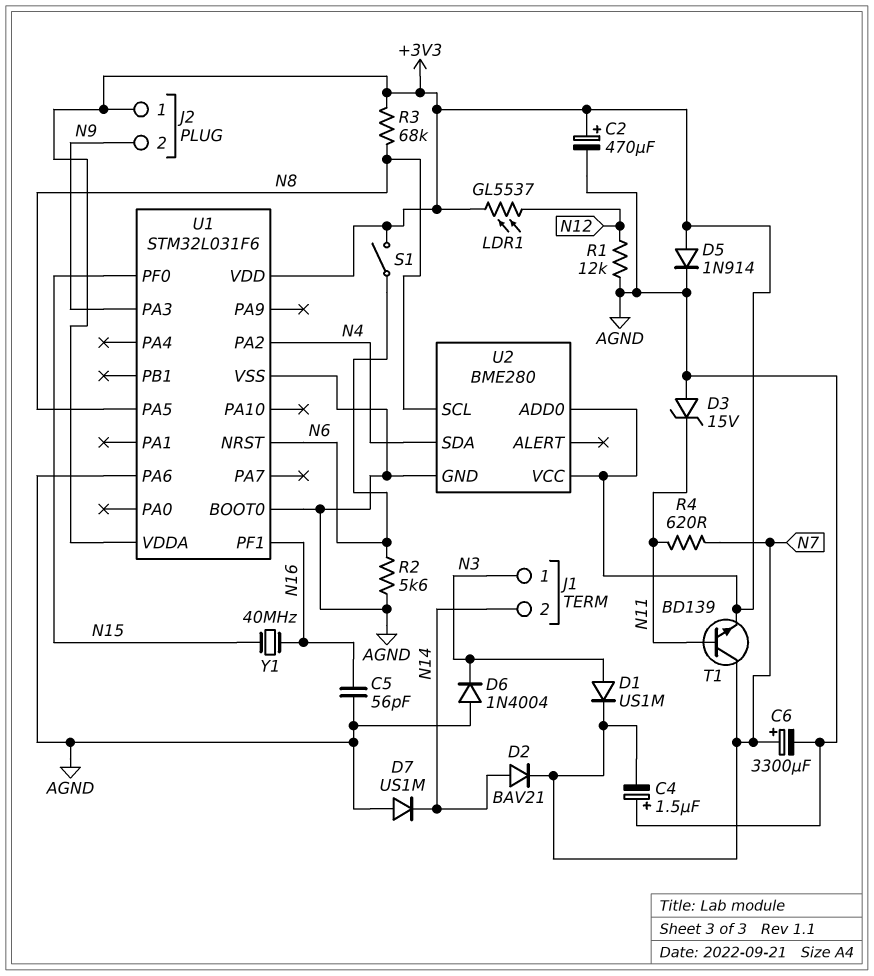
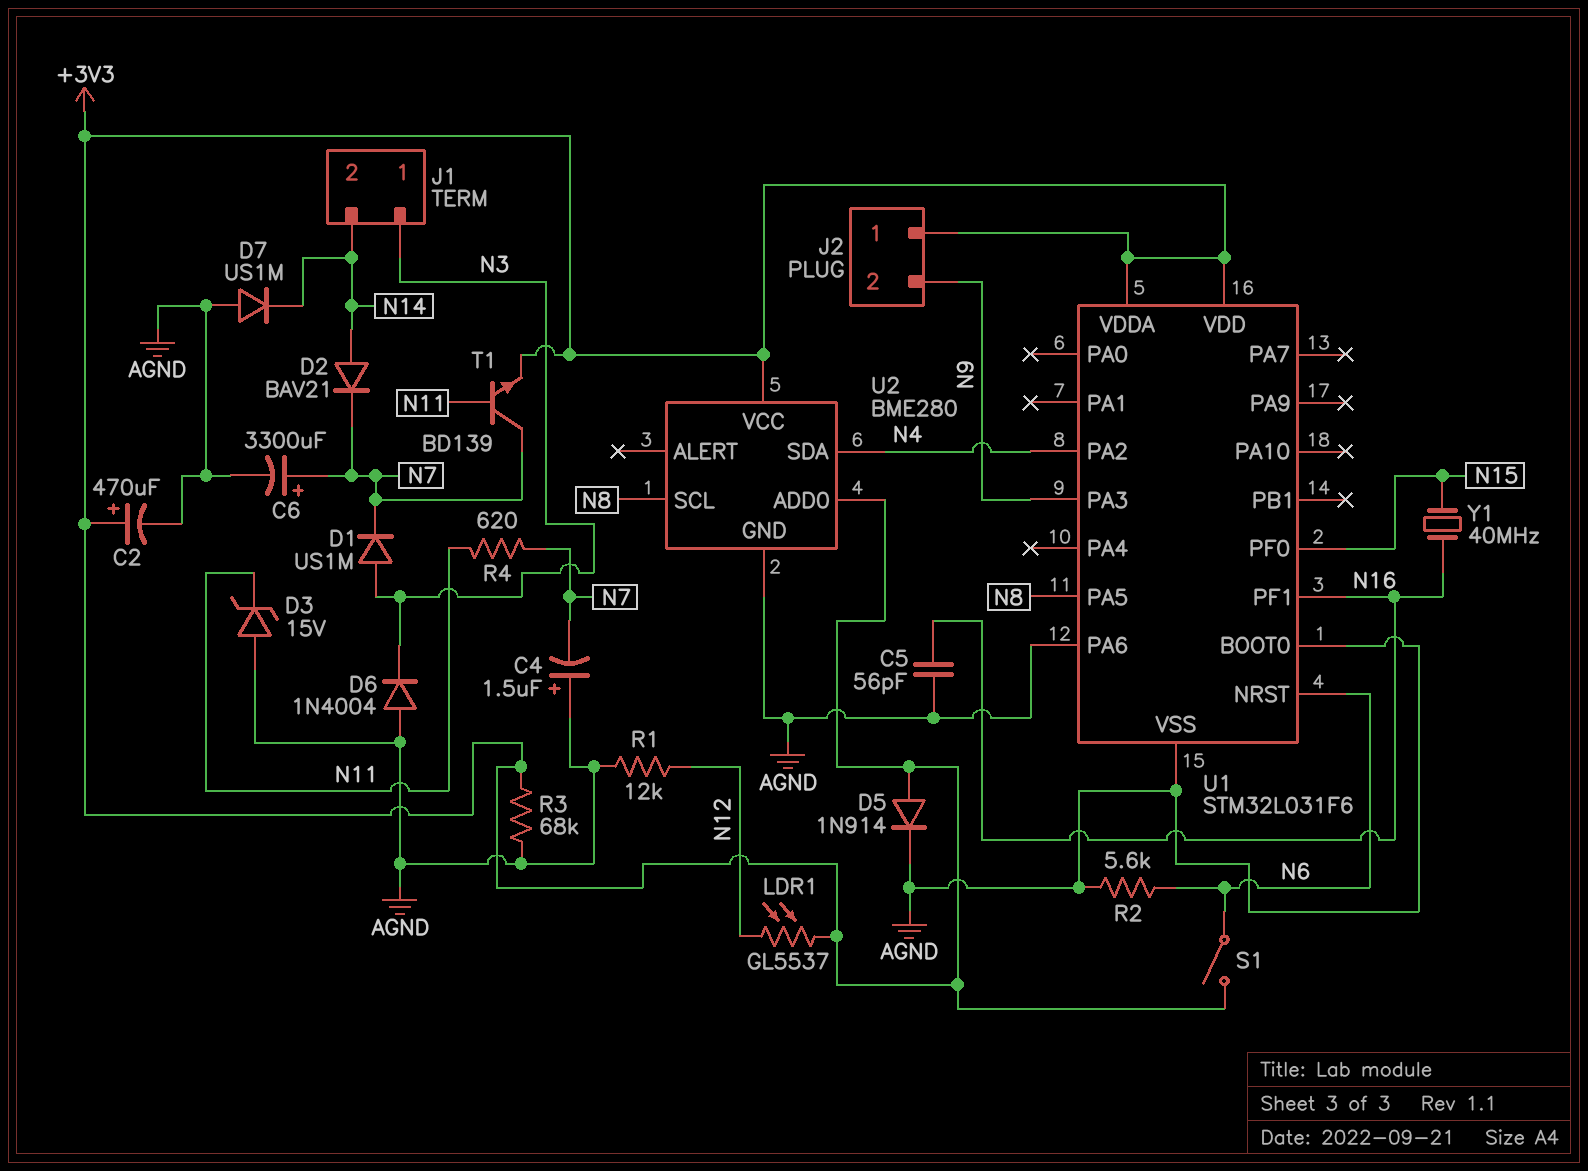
R3: 68k (+3V3, N8) -> 68k (+3V3, AGND)

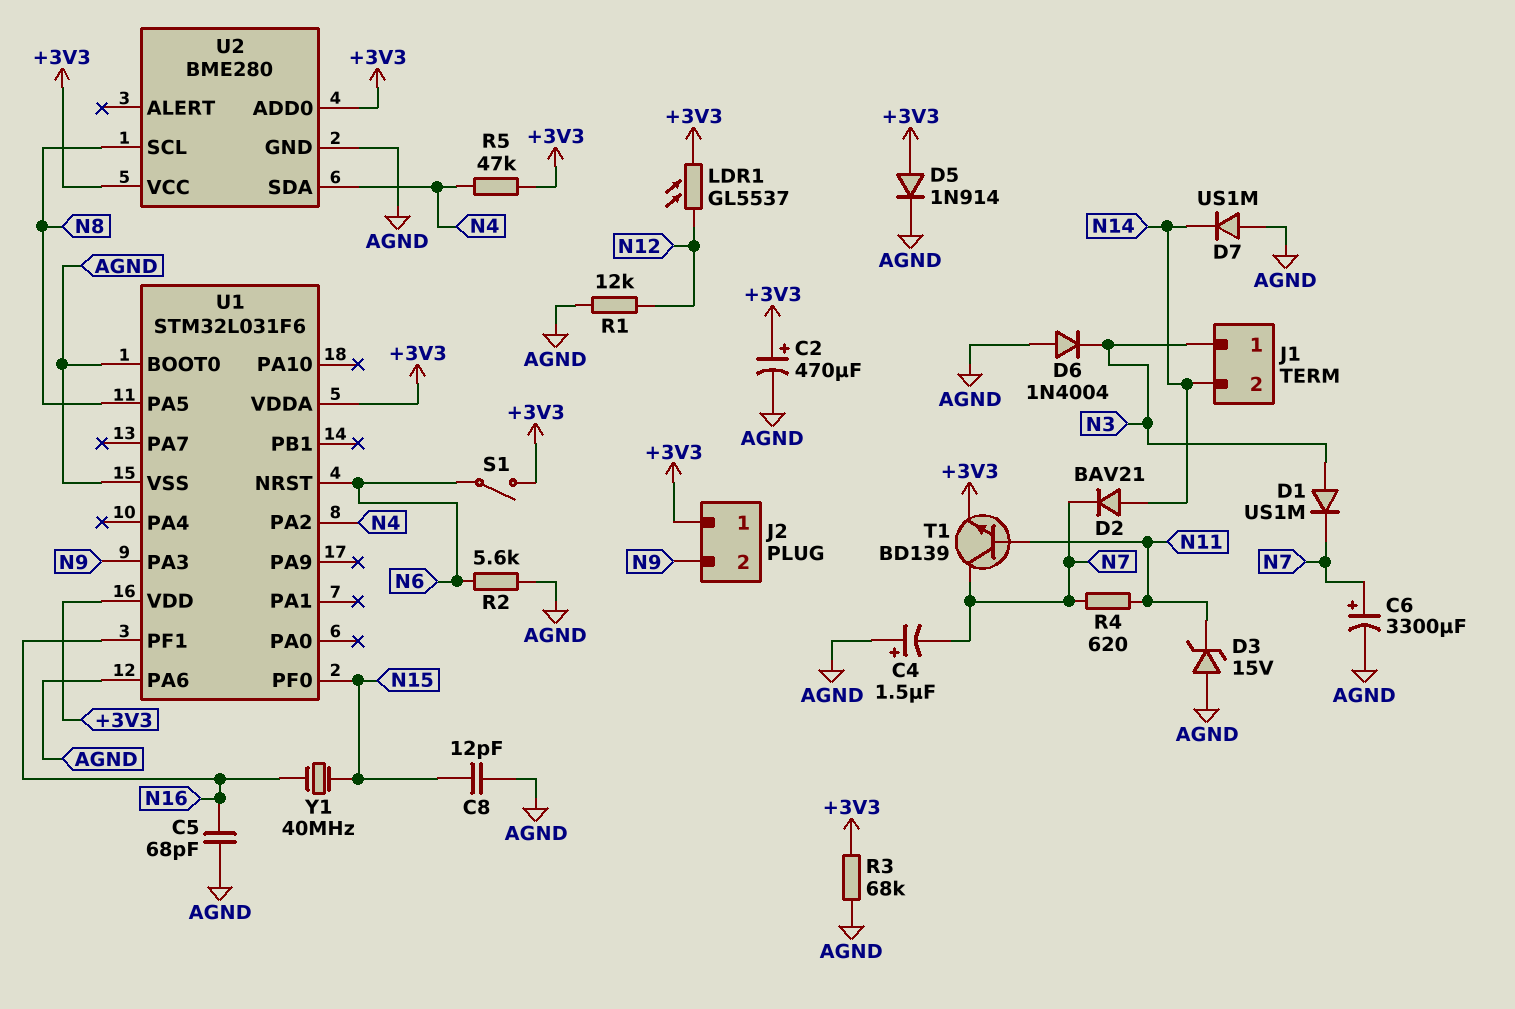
C5: 56pF (AGND, N16) -> 68pF (AGND, N16)
C8: none -> 12pF (AGND, N15)
R5: none -> 47k (+3V3, N4)

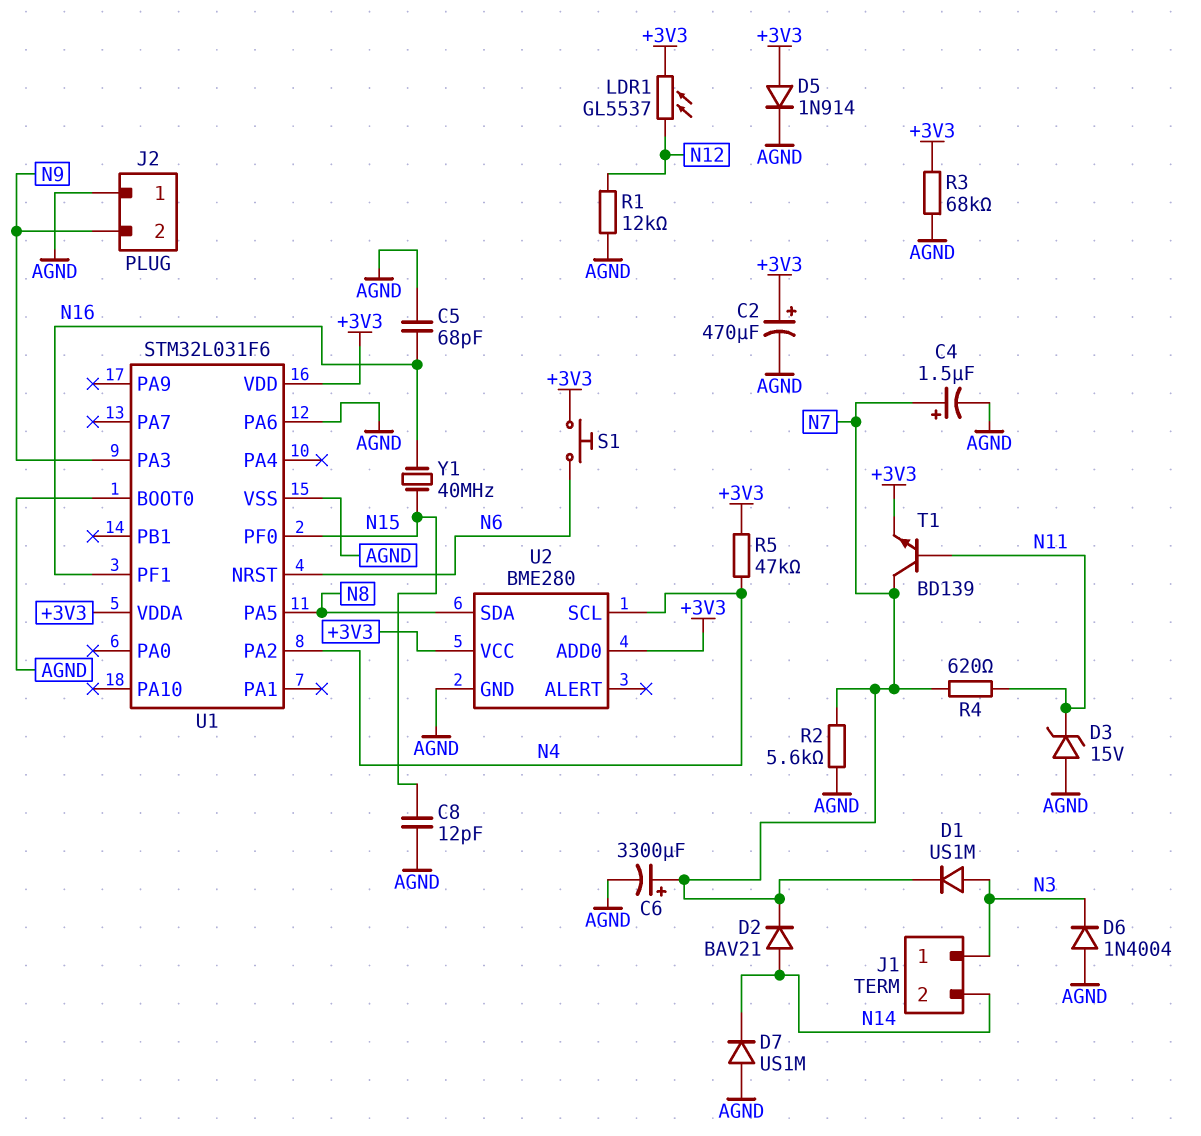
C4: 1.5uF (plus AGND, minus N7) -> 1.5uF (plus N7, minus AGND)
J2 pin 1: +3V3 -> AGND
R2: 5.6k (AGND, N6) -> 5.6k (AGND, N7)
S1: switch (+3V3, N6) -> button (+3V3, N6)
U2 pin SCL: N8 -> N4
U2 pin SDA: N4 -> N8

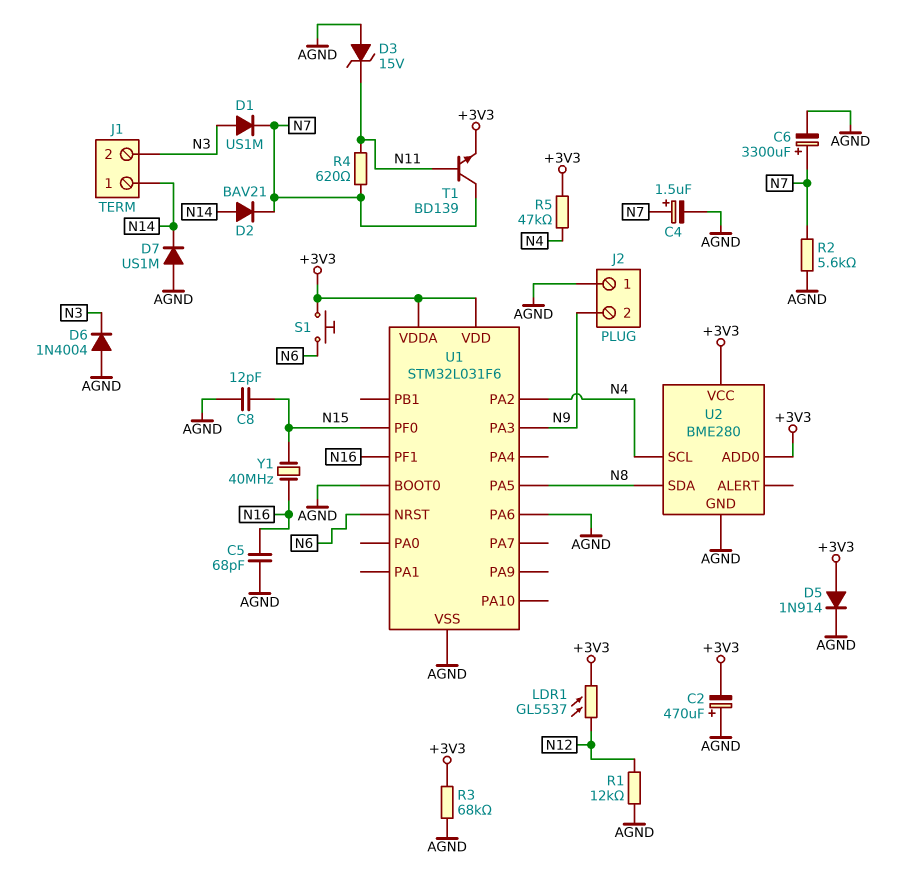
C2: 470uF (plus +3V3, minus AGND) -> 470uF (plus AGND, minus +3V3)
J1 pin 1: N3 -> N14
J1 pin 2: N14 -> N3

